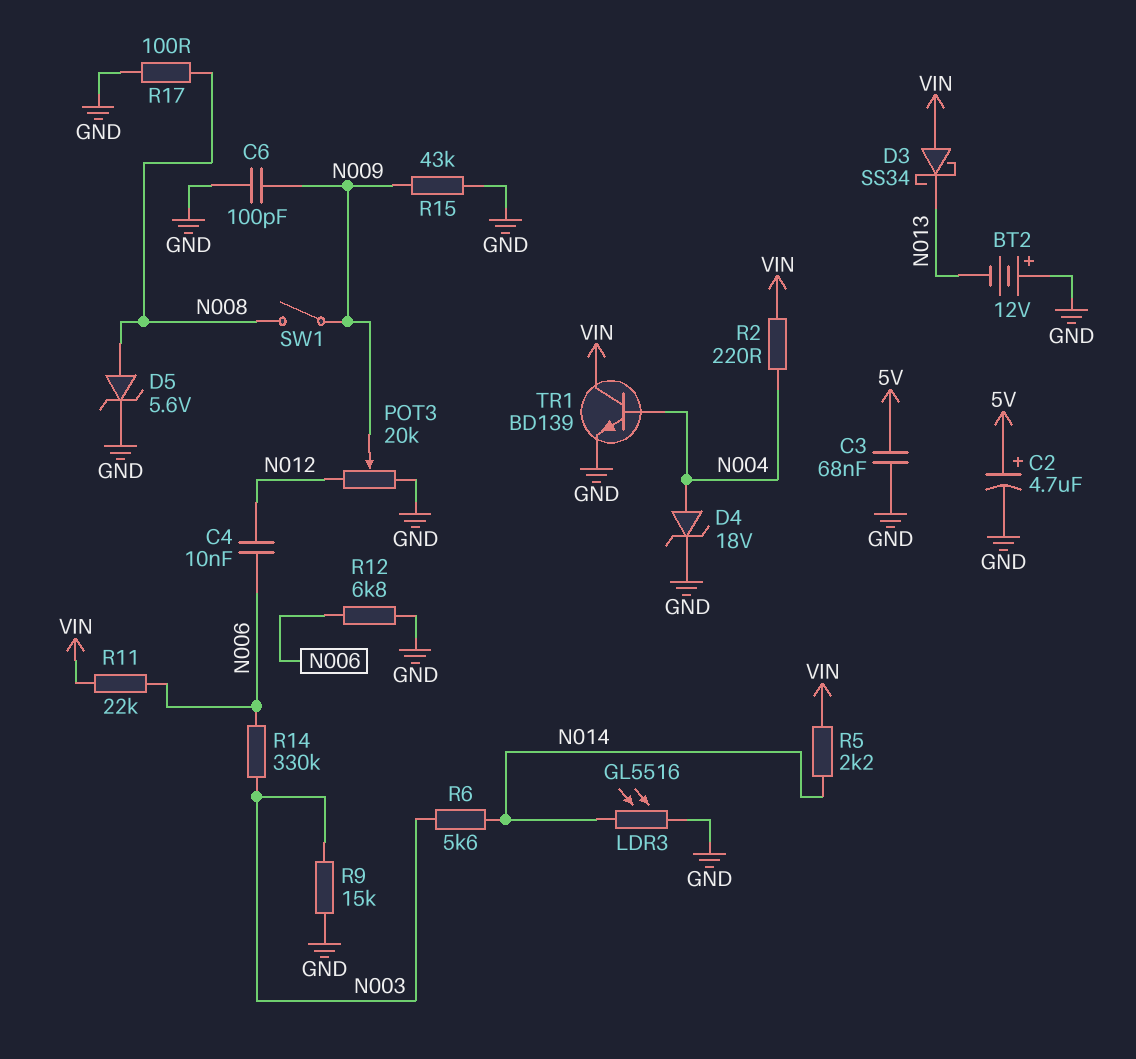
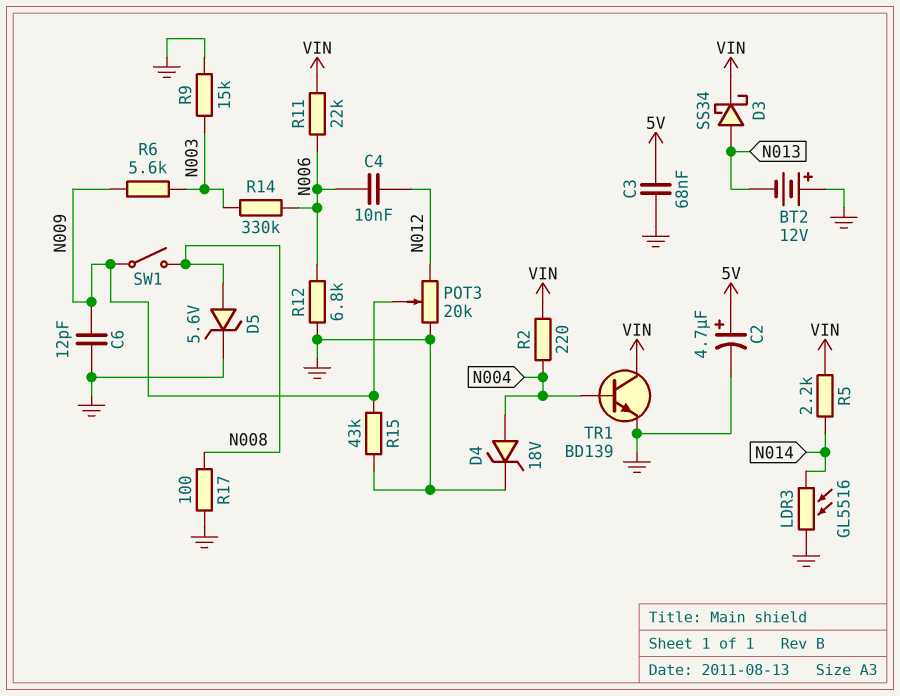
C6: 100pF (GND, N009) -> 12pF (GND, N009)
D3: schottky SS34 (A VIN, K N013) -> schottky SS34 (A N013, K VIN)
R6: 5.6k (N003, N014) -> 5.6k (N003, N009)

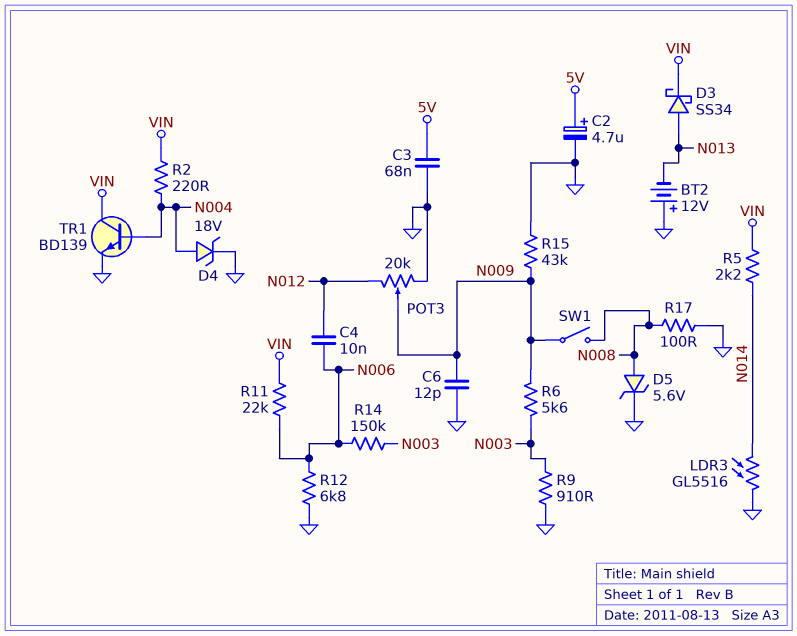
R9: 15k (GND, N003) -> 910 (GND, N003)
R14: 330k (N003, N006) -> 150k (N003, N006)

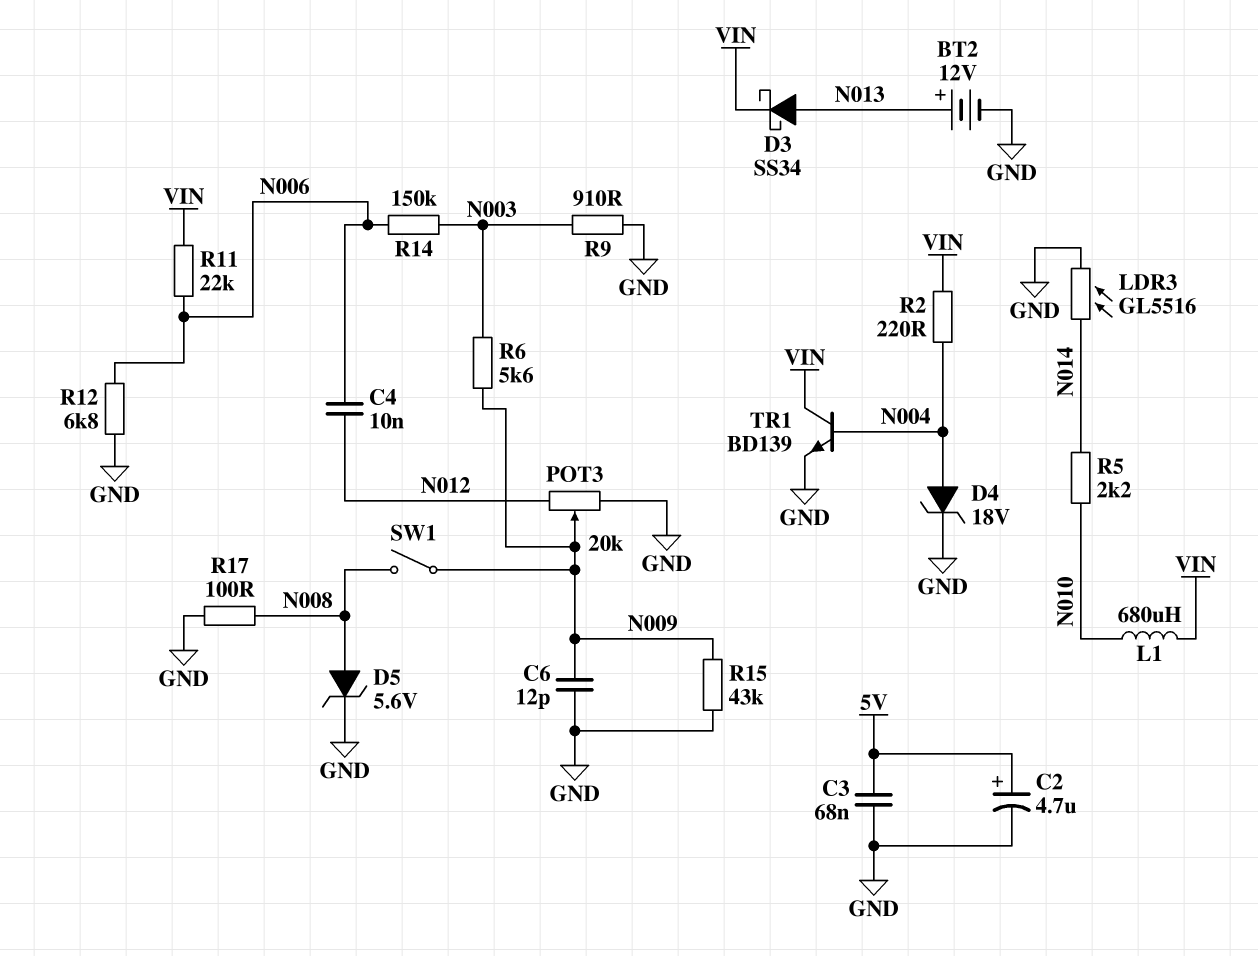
BT2: 12V (plus GND, minus N013) -> 12V (plus N013, minus GND)
L1: none -> 680uH (N010, VIN)
R5: 2.2k (N014, VIN) -> 2.2k (N010, N014)

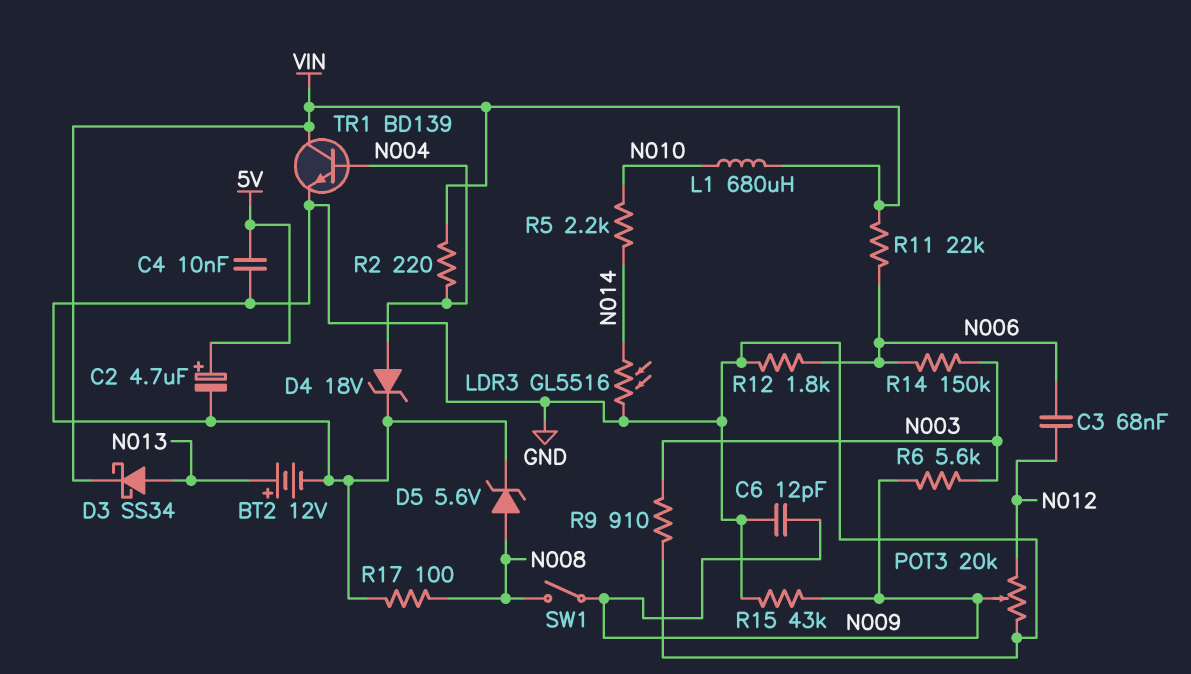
C3: 68nF (5V, GND) -> 68nF (N006, N012)
C4: 10nF (N006, N012) -> 10nF (5V, GND)
R12: 6.8k (GND, N006) -> 1.8k (GND, N006)

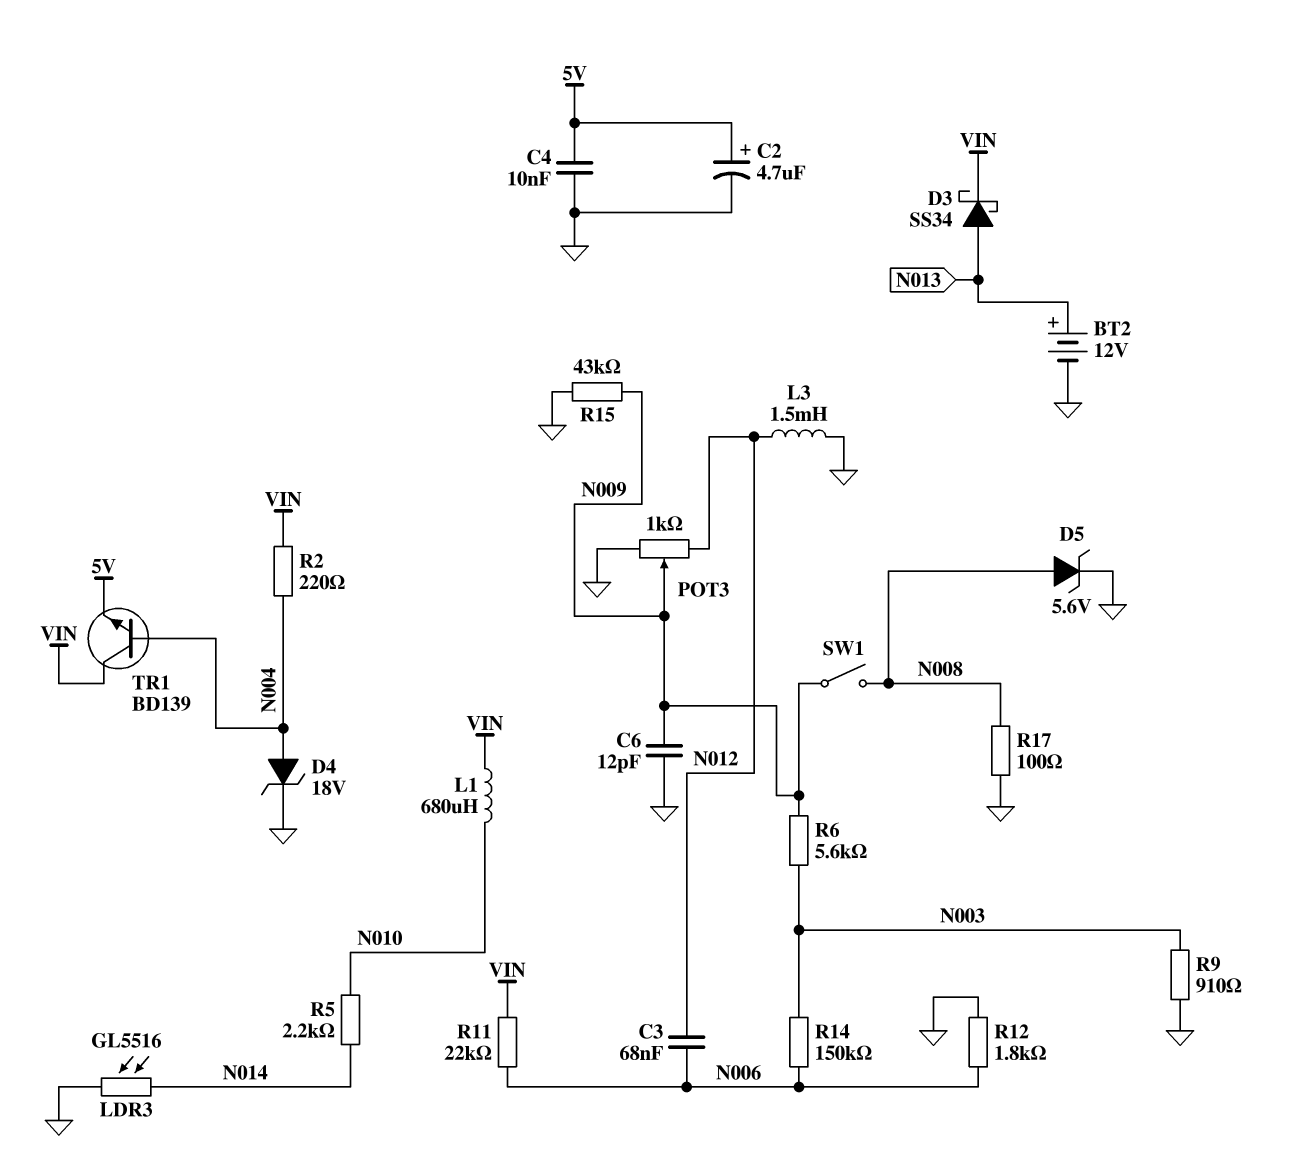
L3: none -> 1.5mH (GND, N012)
POT3: 20k (GND, N012, wiper N009) -> 1k (GND, N012, wiper N009)
TR1: NPN BD139 (B N004, C VIN, E GND) -> NPN BD139 (B N004, C VIN, E 5V)

